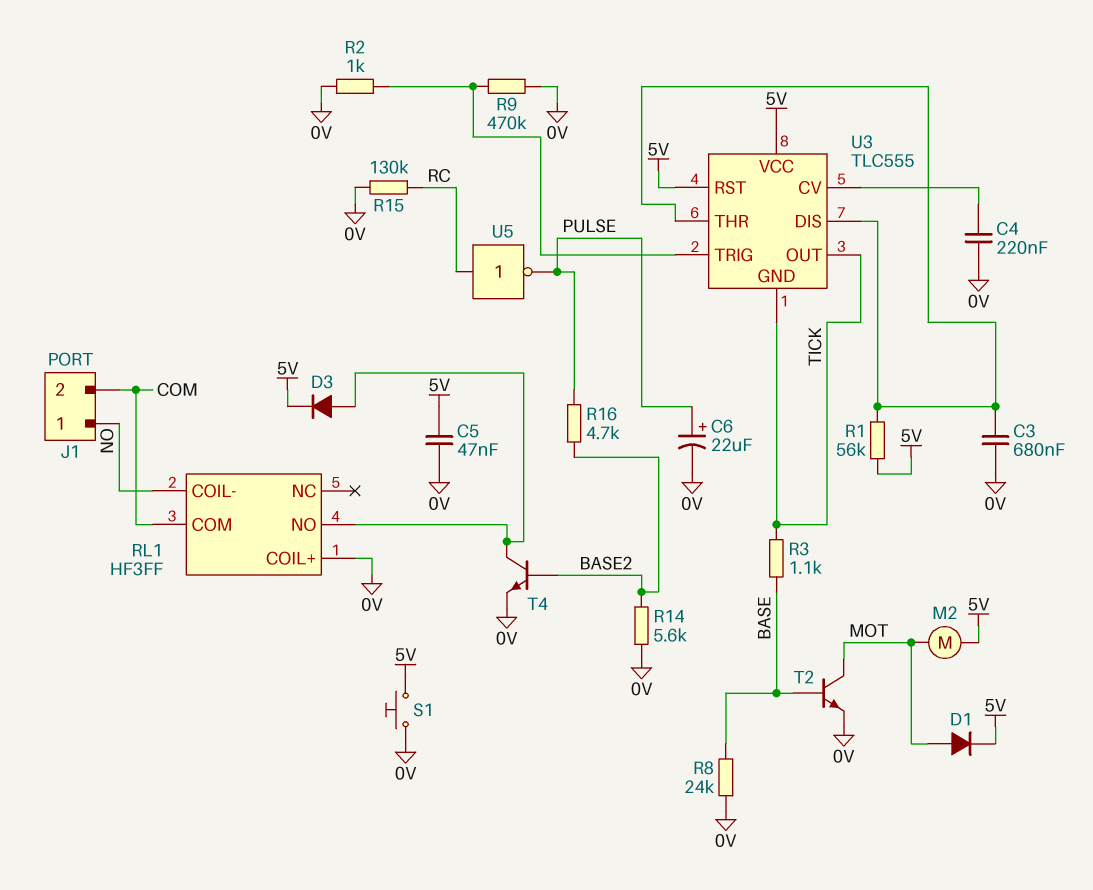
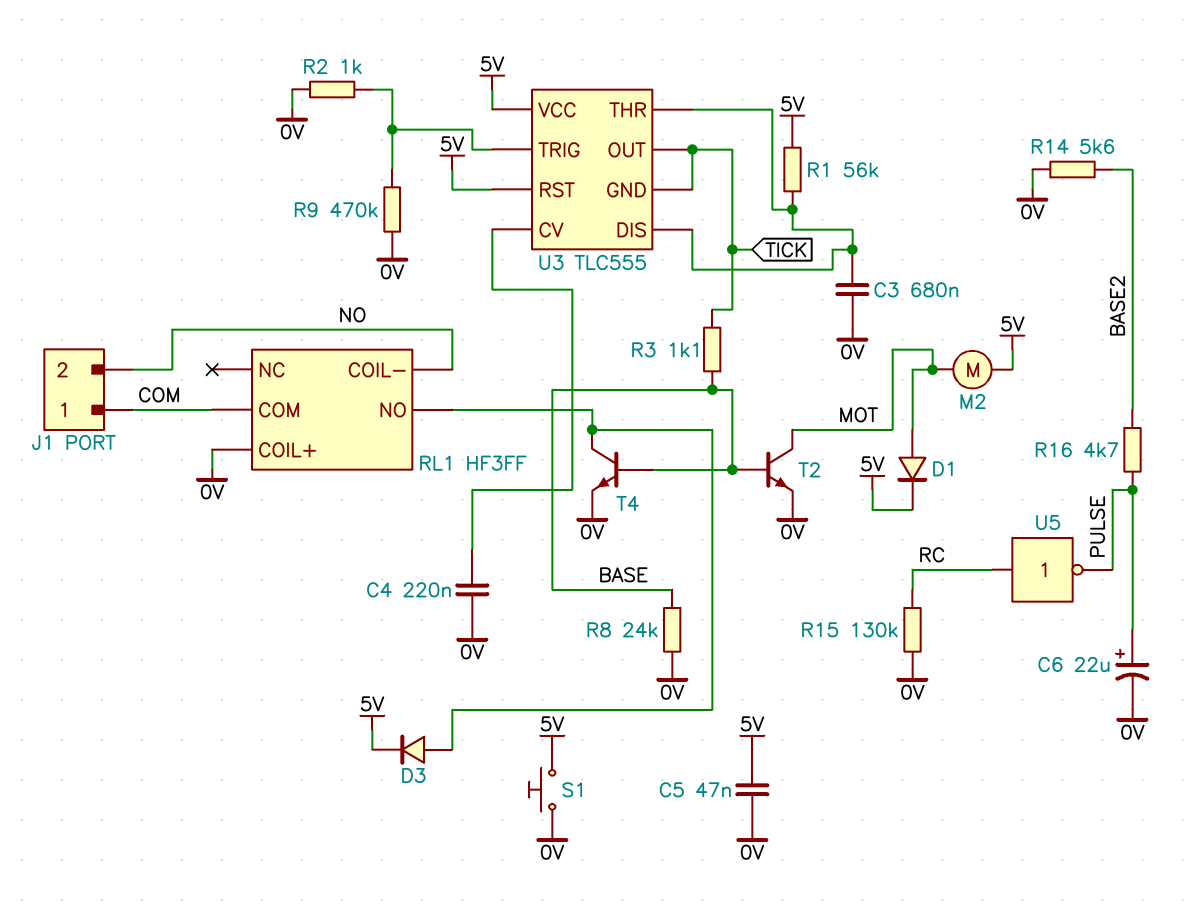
J1 pin 1: NO -> COM
J1 pin 2: COM -> NO
T4: NPN (B BASE2, C RL1/NO, E 0V) -> NPN (B BASE, C RL1/NO, E 0V)

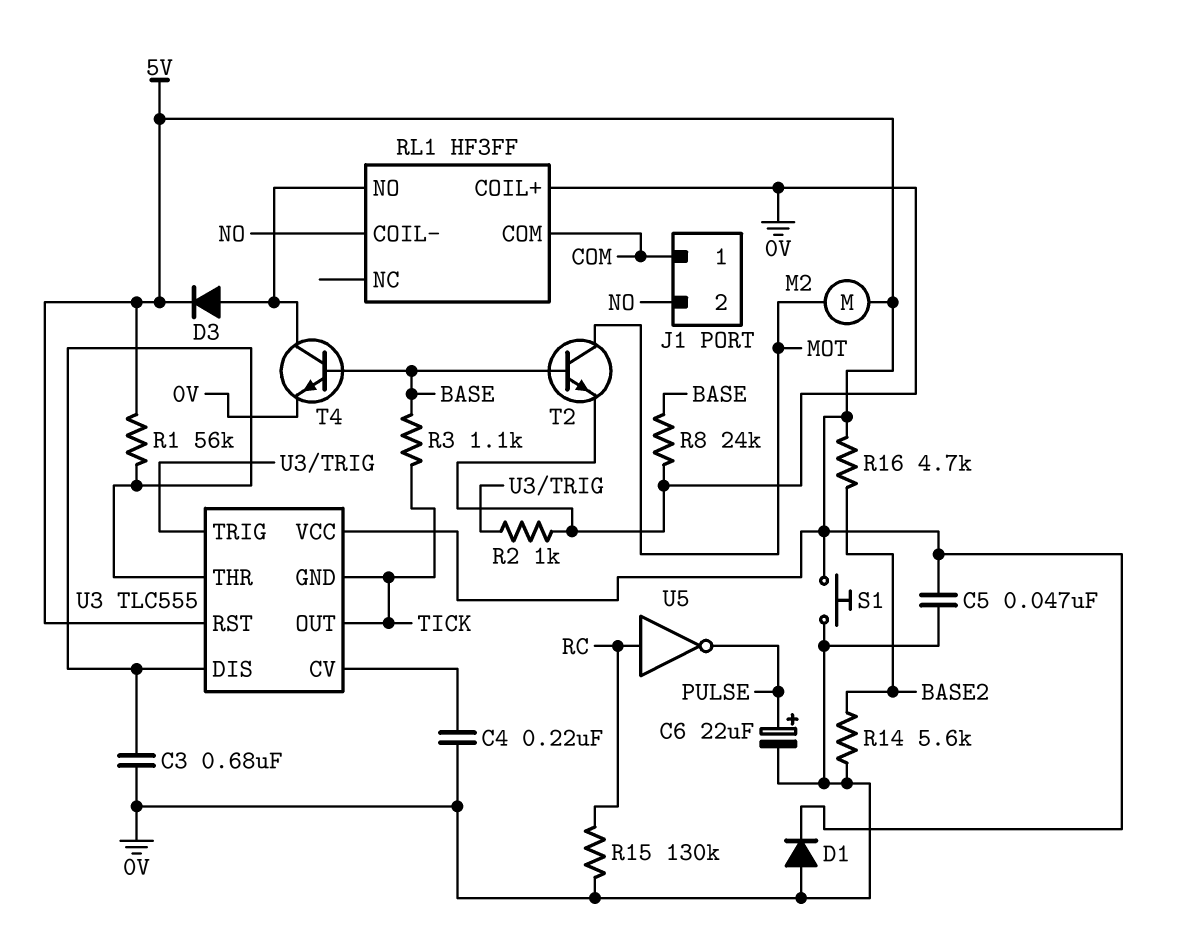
D1: diode (A MOT, K 5V) -> diode (A 0V, K 5V)
R9: 470k (0V, U3/TRIG) -> none
R16: 4.7k (BASE2, PULSE) -> 4.7k (5V, BASE2)

